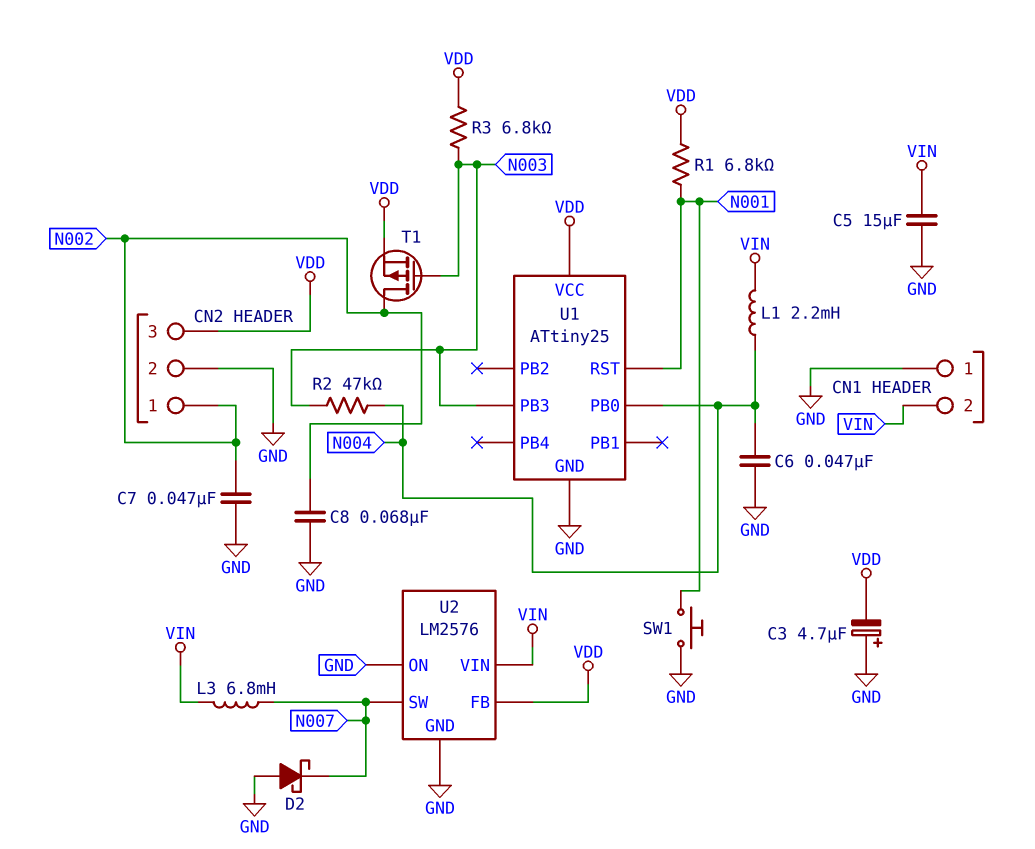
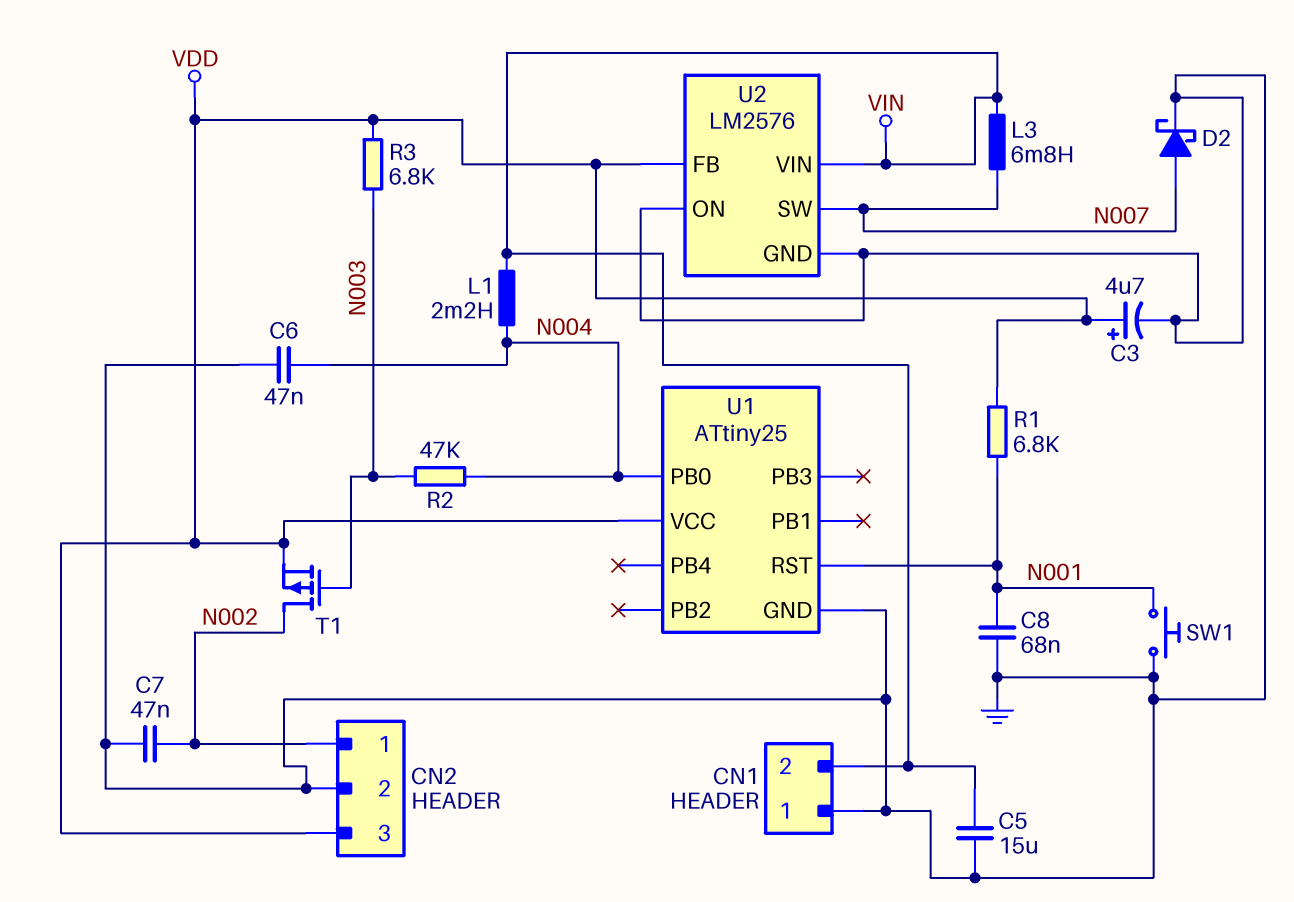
C3: 4.7uF (plus GND, minus VDD) -> 4.7uF (plus VDD, minus GND)
C8: 68nF (GND, N002) -> 68nF (GND, N001)
D2: schottky (A GND, K N007) -> schottky (A N007, K GND)
U1 pin PB3: N003 -> none

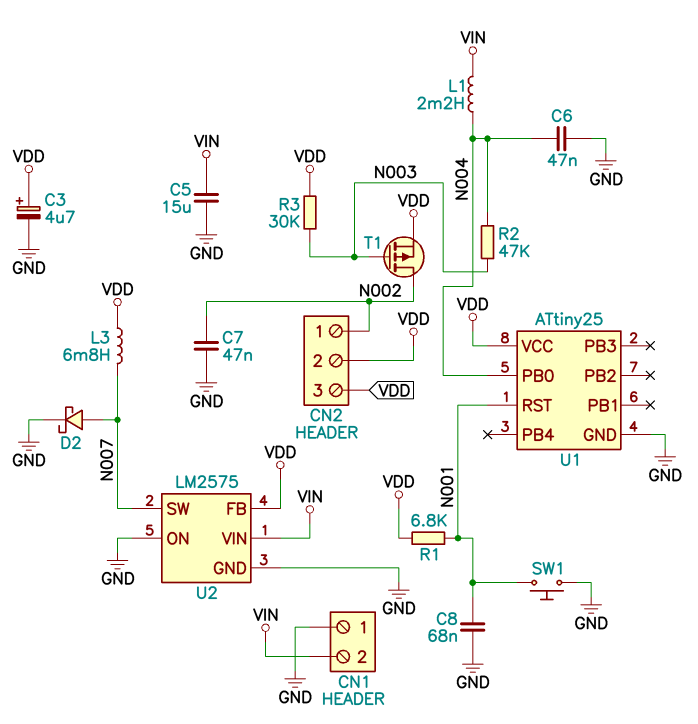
CN2 pin 2: GND -> VDD
L3: 6.8mH (N007, VIN) -> 6.8mH (N007, VDD)
R3: 6.8k (N003, VDD) -> 30k (N003, VDD)
U2: LM2576 -> LM2575

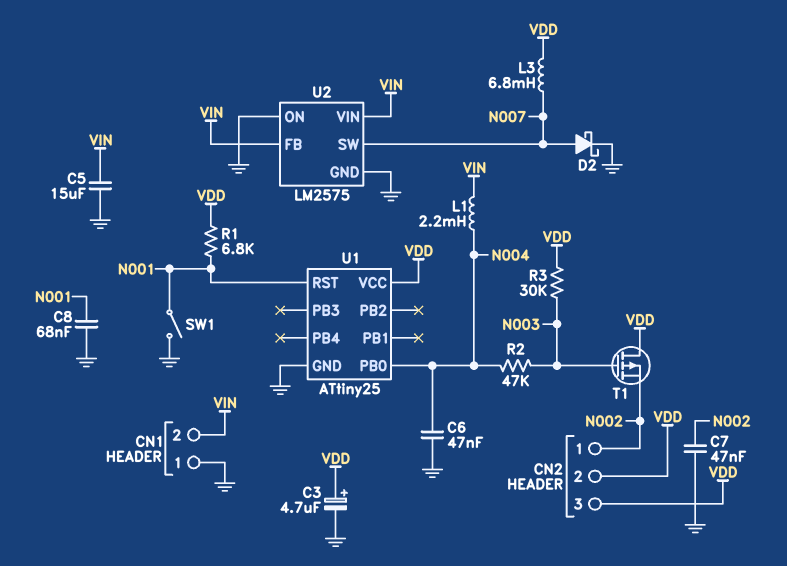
SW1: button (GND, N001) -> switch (GND, N001)
T1: PMOS (G N003, D N002, S VDD) -> PMOS (G N003, D VDD, S N002)
U2 pin FB: VDD -> VIN

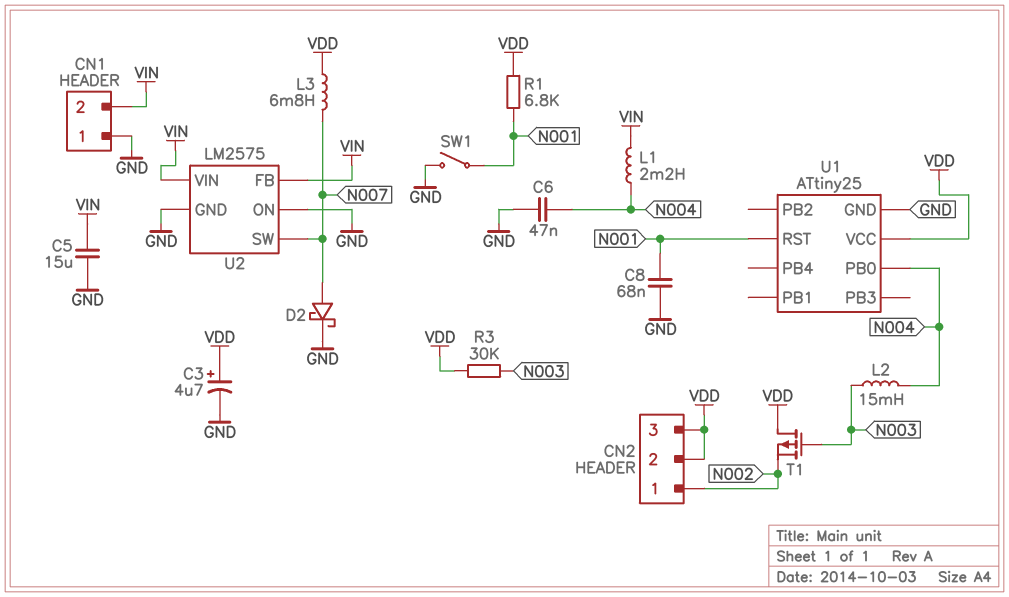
C7: 47nF (GND, N002) -> none
L2: none -> 15mH (N003, N004)
R2: 47k (N003, N004) -> none

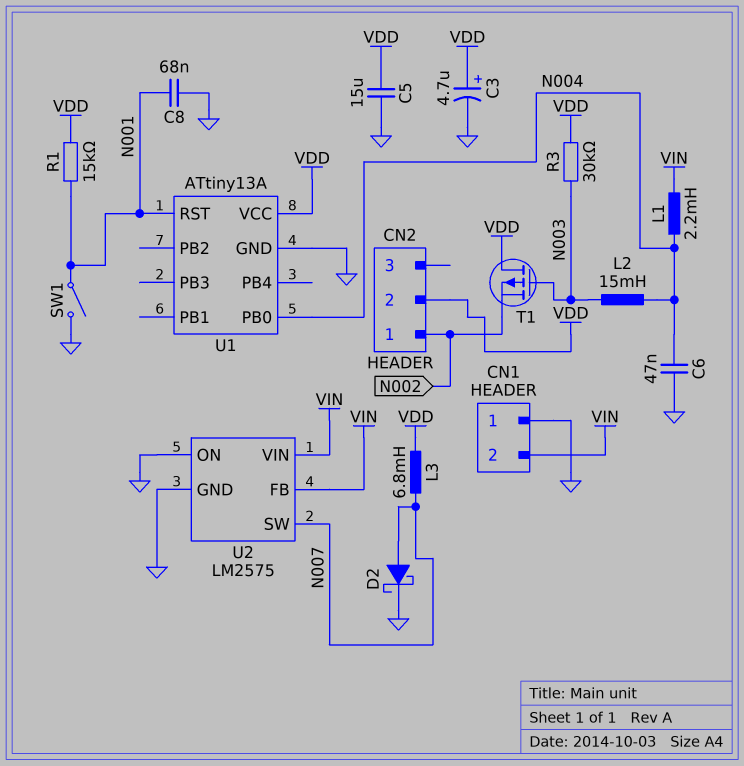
C5: 15uF (GND, VIN) -> 15uF (GND, VDD)
CN2 pin 3: VDD -> none
R1: 6.8k (N001, VDD) -> 15k (N001, VDD)
U1: ATtiny25 -> ATtiny13A

